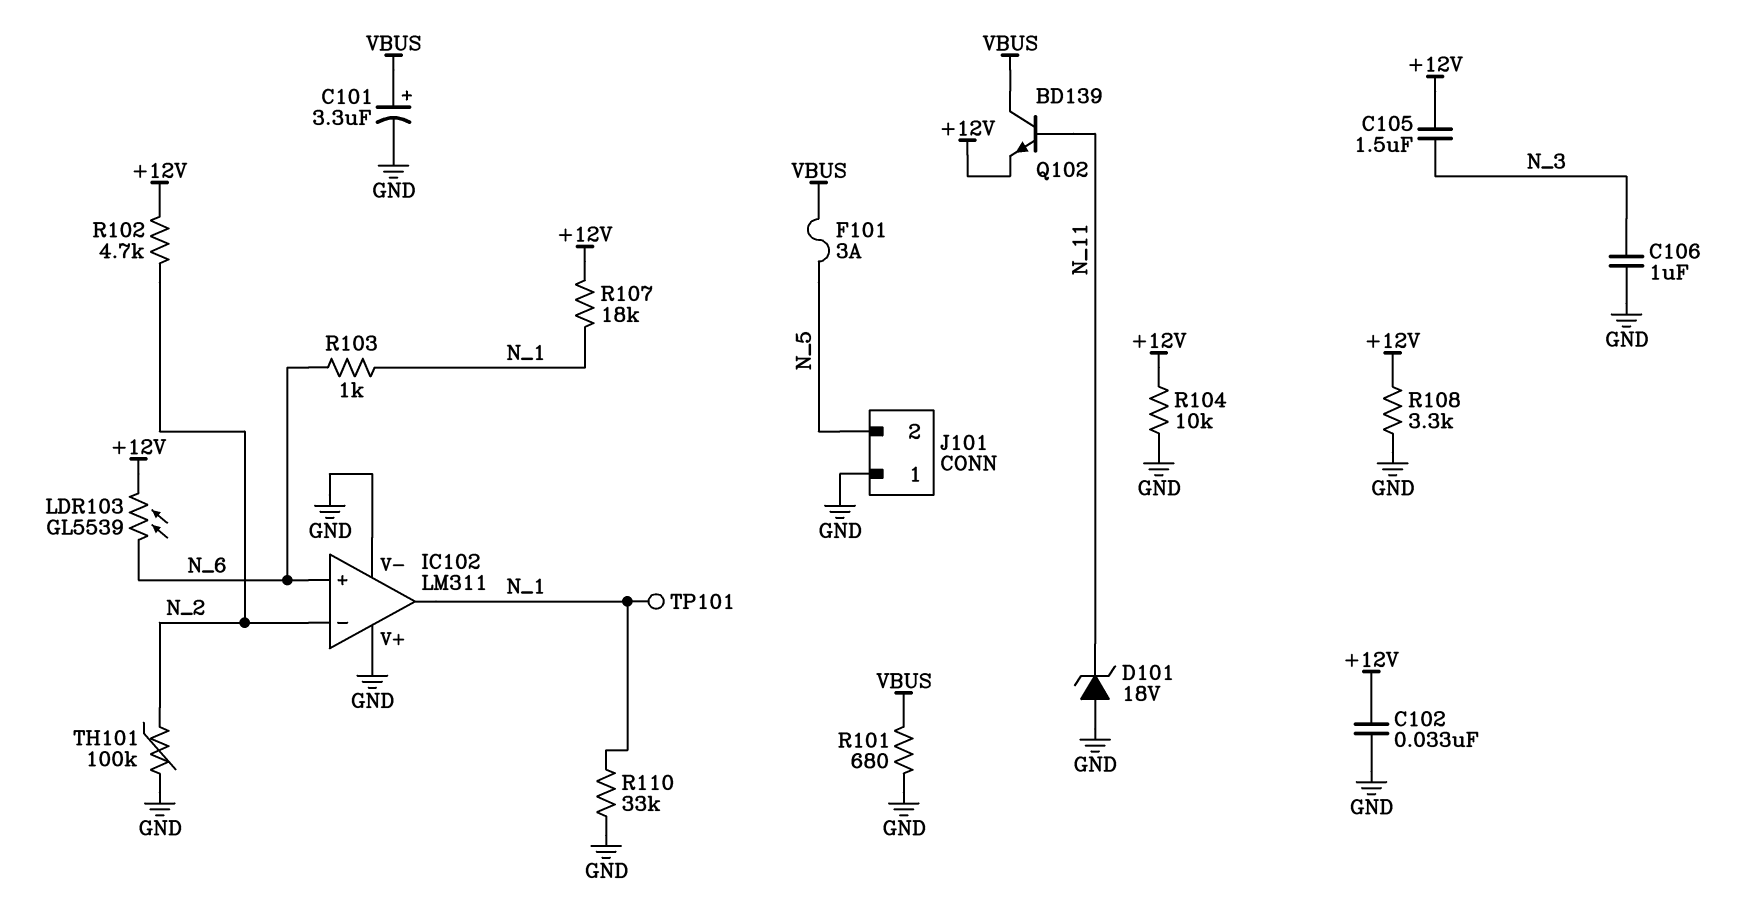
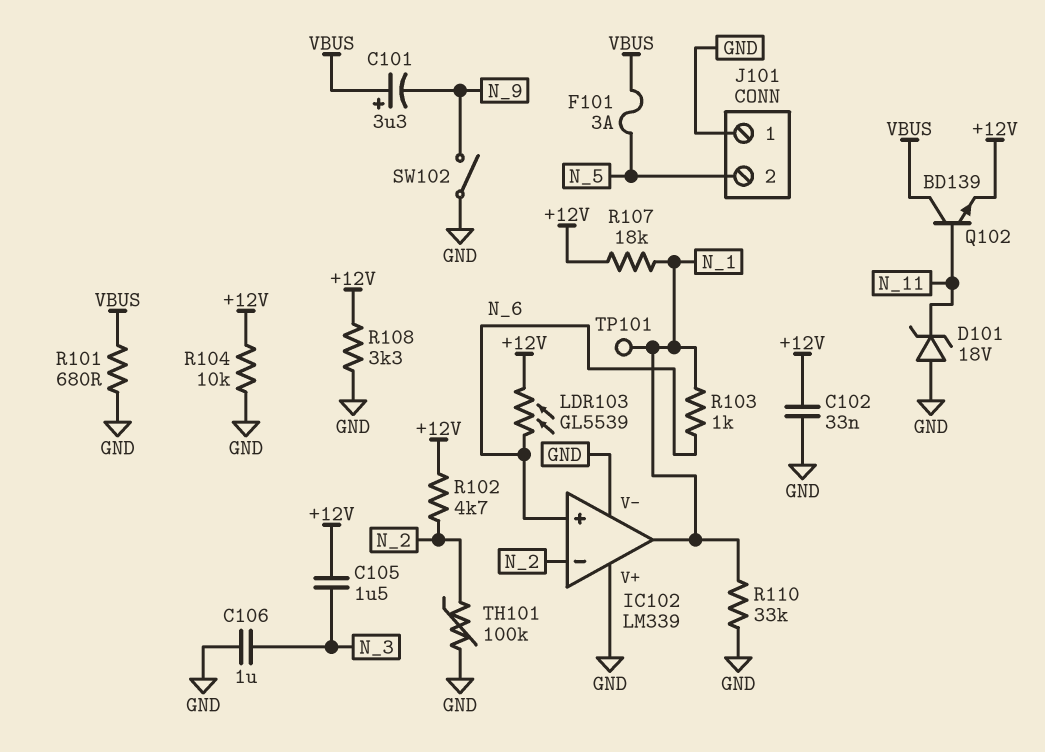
C101: 3.3uF (plus VBUS, minus GND) -> 3.3uF (plus VBUS, minus N_9)
IC102: LM311 -> LM339
SW102: none -> switch (GND, N_9)

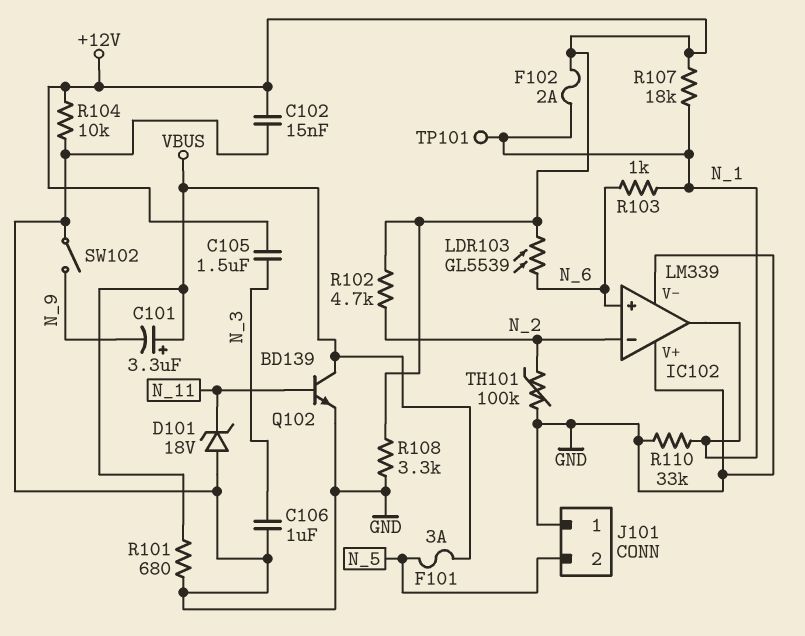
C102: 33nF (+12V, GND) -> 15nF (+12V, GND)
F102: none -> 2A (+12V, N_1)
Q102: NPN BD139 (B N_11, C VBUS, E +12V) -> NPN BD139 (B N_11, C VBUS, E GND)

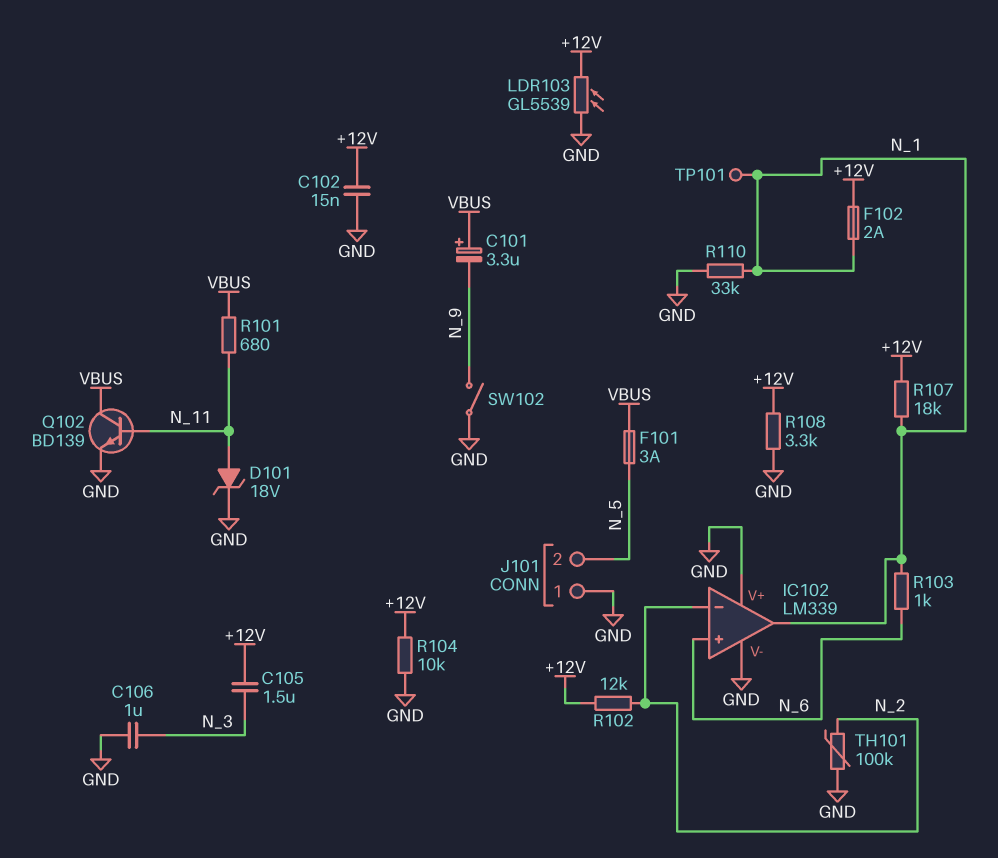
D101: zener 18V (A GND, K N_11) -> zener 18V (A N_11, K GND)
LDR103: GL5539 (+12V, N_6) -> GL5539 (+12V, GND)
R101: 680 (GND, VBUS) -> 680 (N_11, VBUS)
R102: 4.7k (+12V, N_2) -> 12k (+12V, N_2)

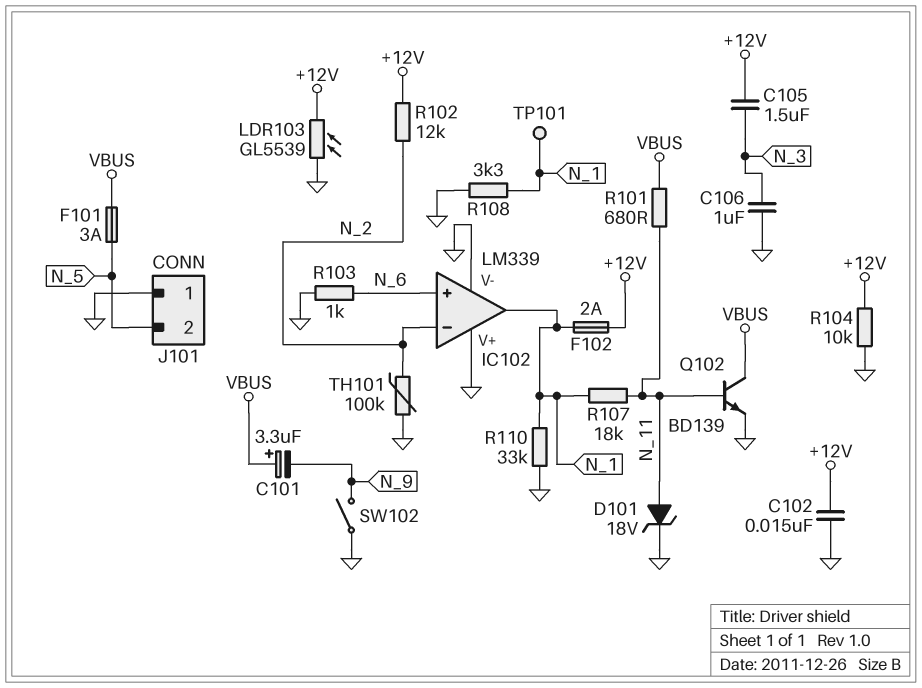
R103: 1k (N_1, N_6) -> 1k (GND, N_6)
R107: 18k (+12V, N_1) -> 18k (N_1, N_11)
R108: 3.3k (+12V, GND) -> 3.3k (GND, N_1)

